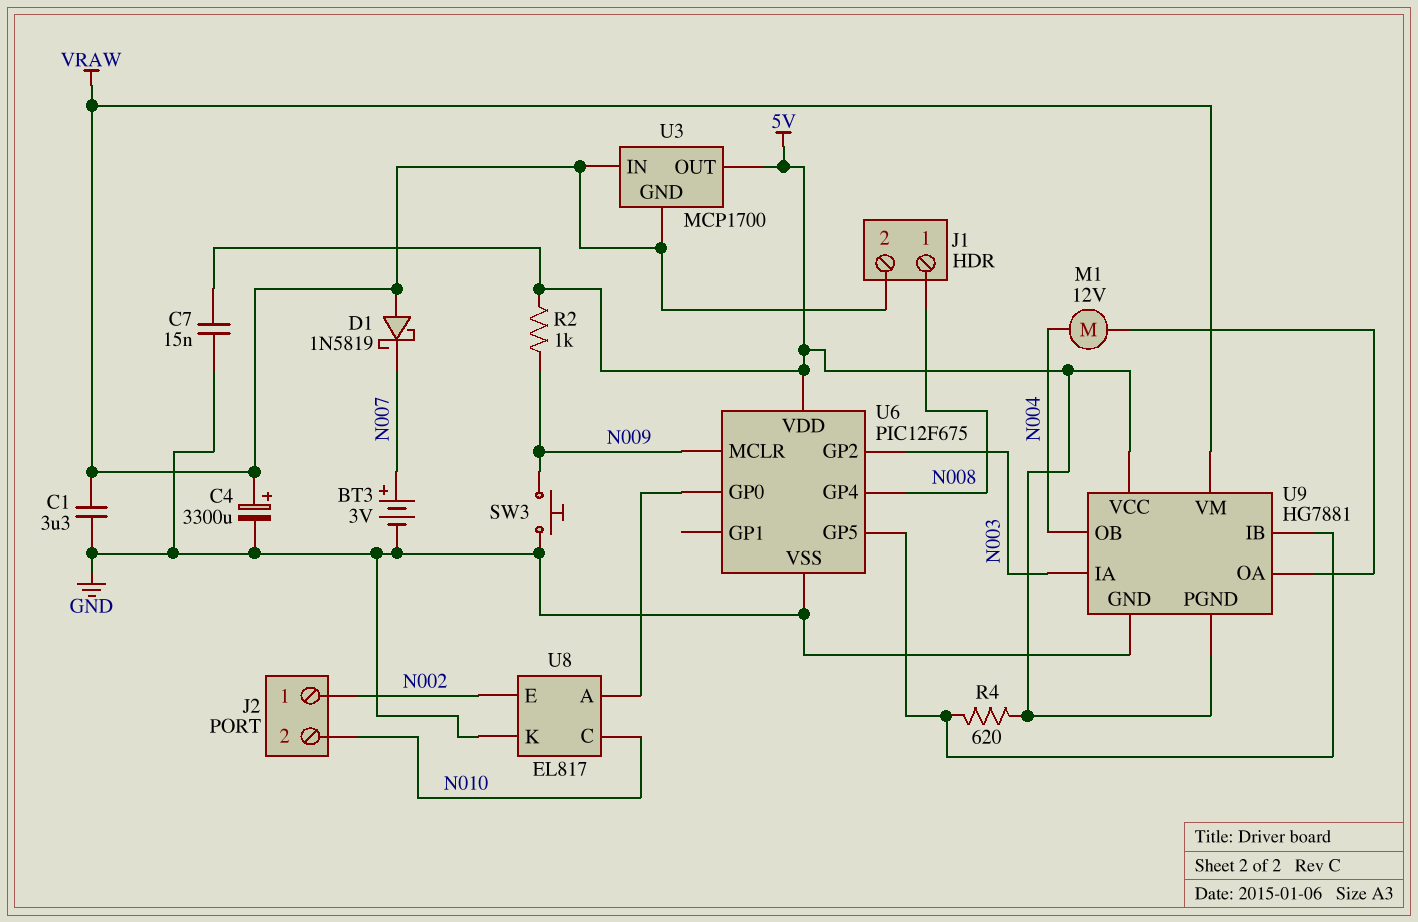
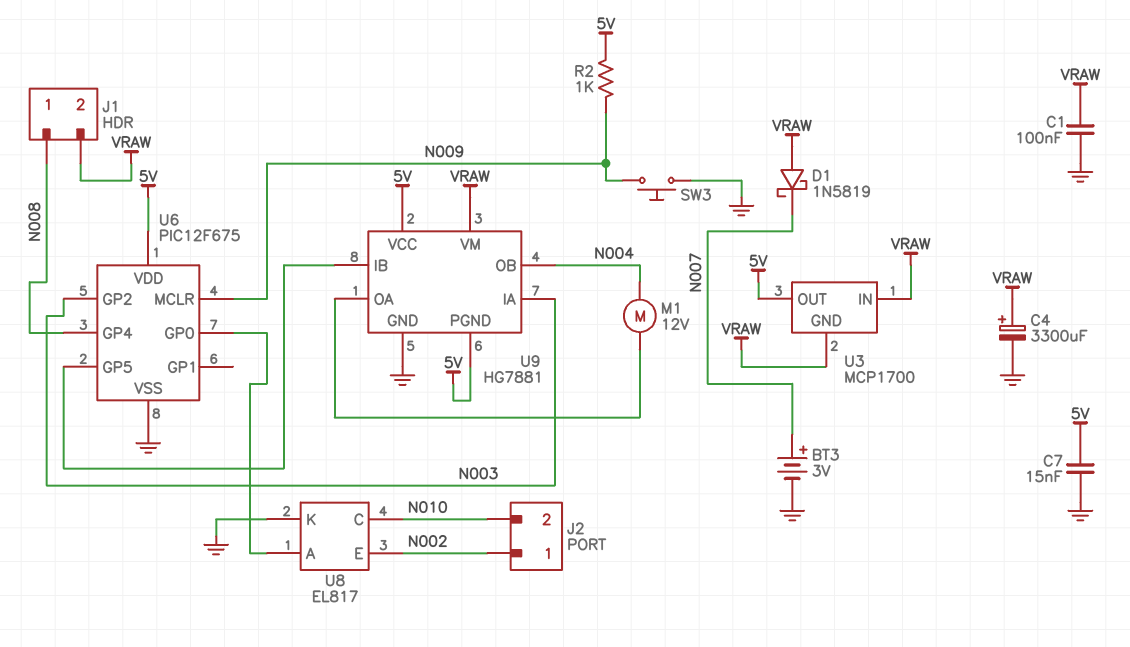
C1: 3.3uF (GND, VRAW) -> 100nF (GND, VRAW)
R4: 620 (5V, U6/GP5) -> none

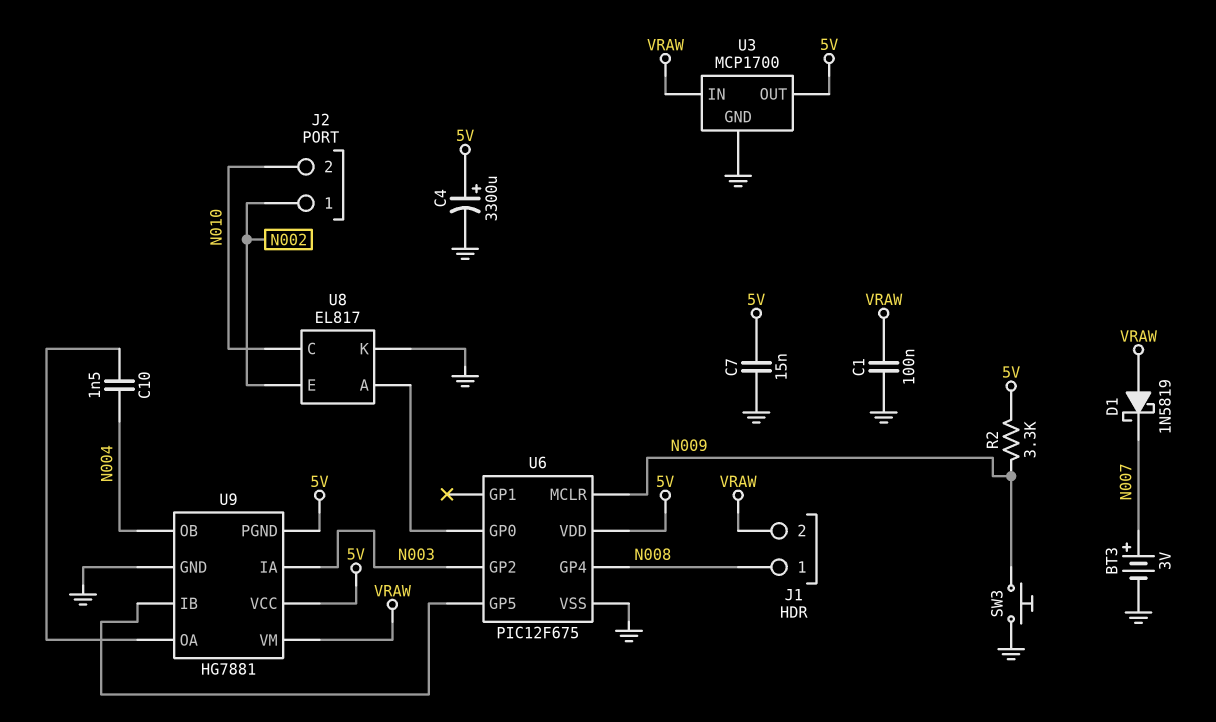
C4: 3300uF (plus VRAW, minus GND) -> 3300uF (plus 5V, minus GND)
C10: none -> 1.5nF (N004, U9/OA)
M1: motor 12V (N004, U9/OA) -> none
R2: 1k (5V, N009) -> 3.3k (5V, N009)
U3 pin GND: VRAW -> GND

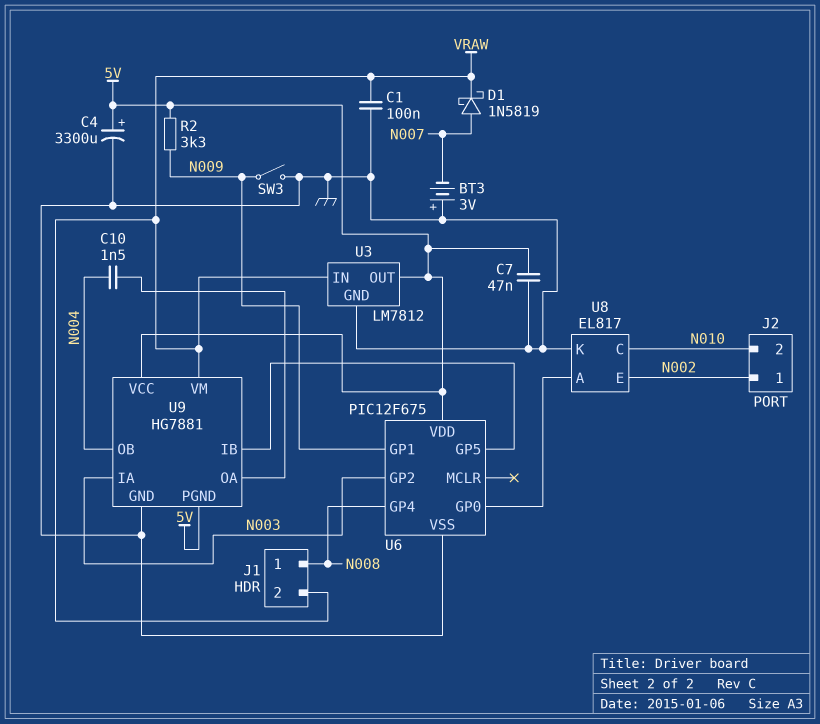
BT3: 3V (plus N007, minus GND) -> 3V (plus GND, minus N007)
C7: 15nF (5V, GND) -> 47nF (5V, GND)
D1: schottky 1N5819 (A VRAW, K N007) -> schottky 1N5819 (A N007, K VRAW)
SW3: button (GND, N009) -> switch (GND, N009)
U3: MCP1700 -> LM7812
U6 pin GP1: none -> N009
U6 pin MCLR: N009 -> none

